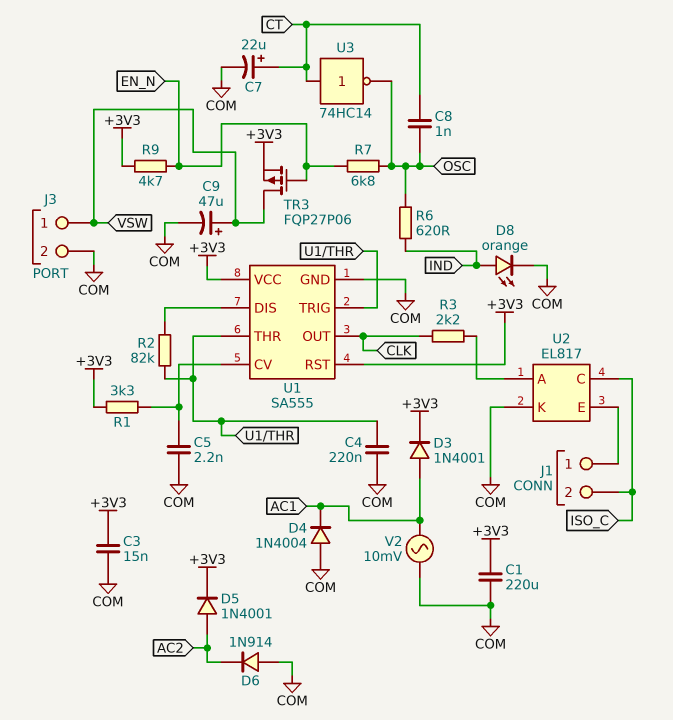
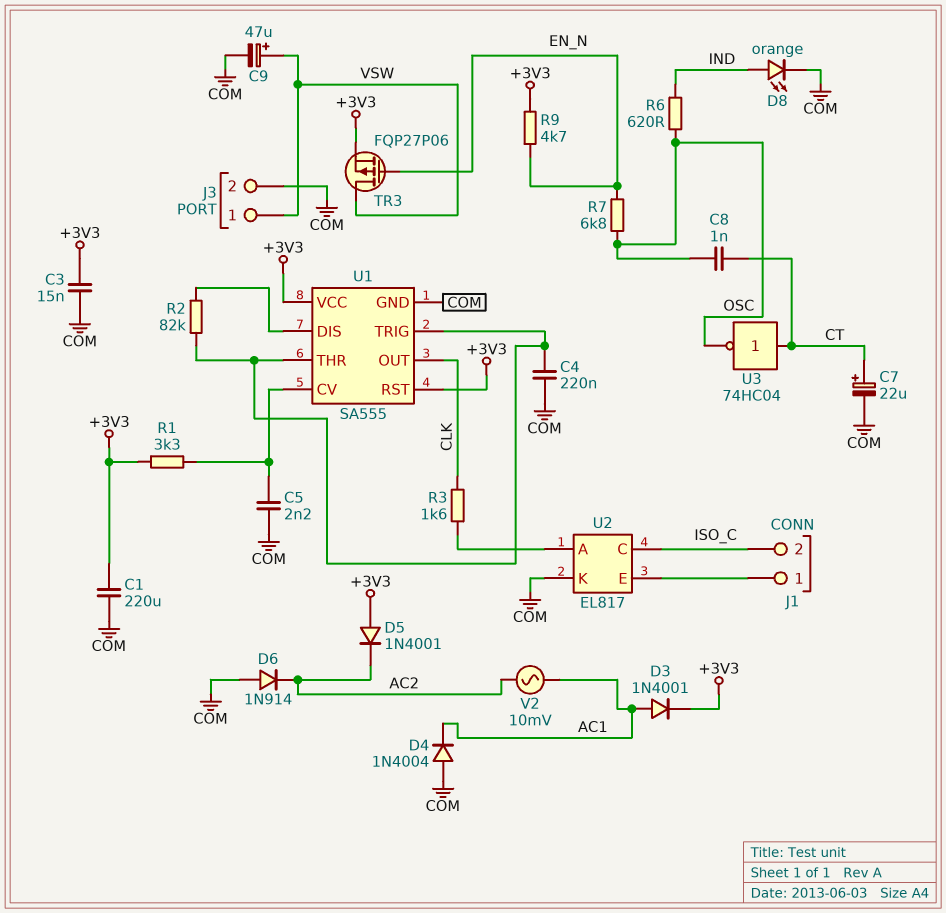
D5: diode 1N4001 (A AC2, K +3V3) -> diode 1N4001 (A +3V3, K AC2)
R3: 2.2k (CLK, U2/A) -> 1.6k (CLK, U2/A)
U3: NOT 74HC14 (in CT, out OSC) -> NOT 74HC04 (in CT, out OSC)
V2: AC 10mV (AC1, COM) -> AC 10mV (AC1, AC2)

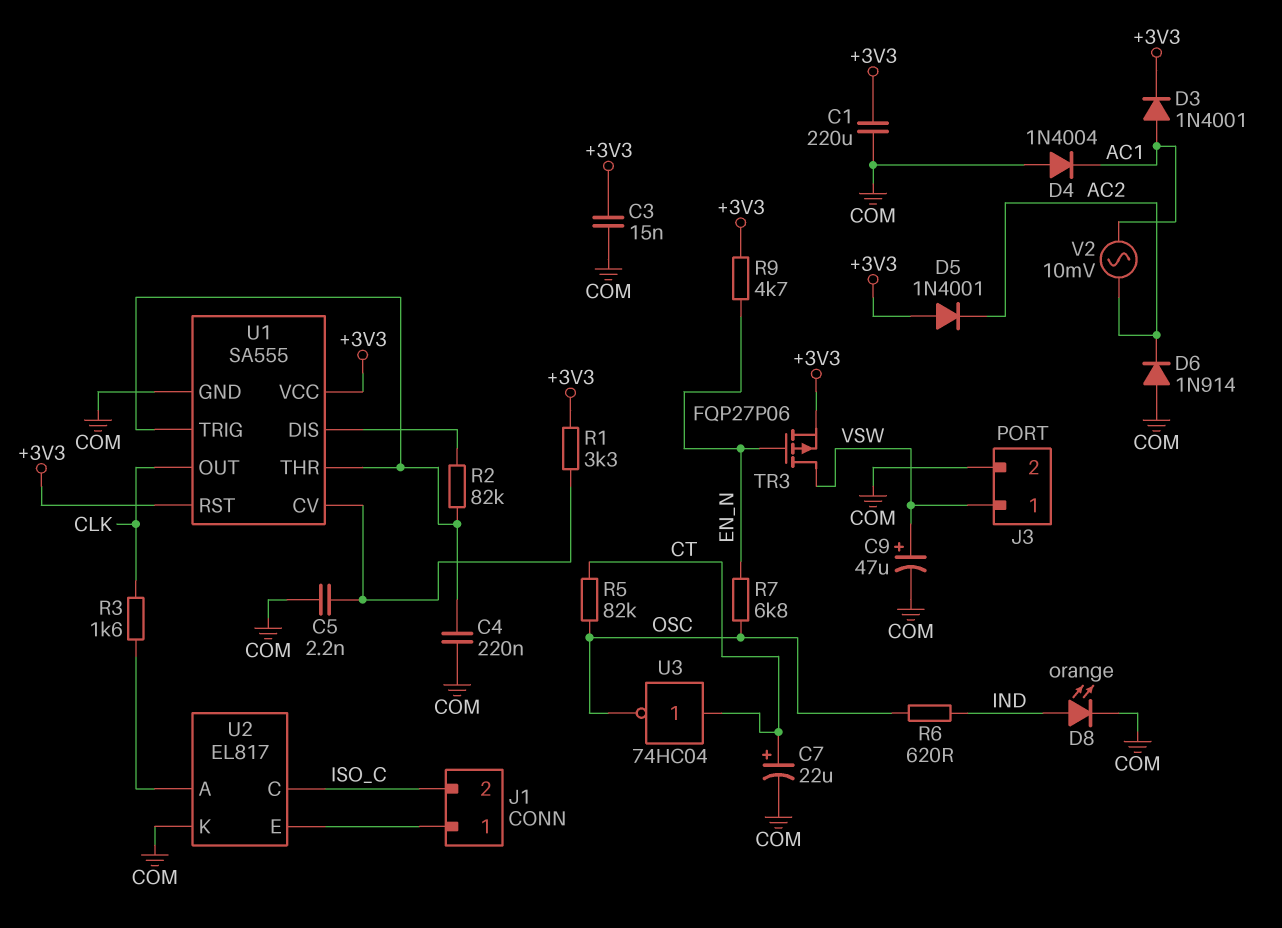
C8: 1nF (CT, OSC) -> none
R5: none -> 82k (CT, OSC)

